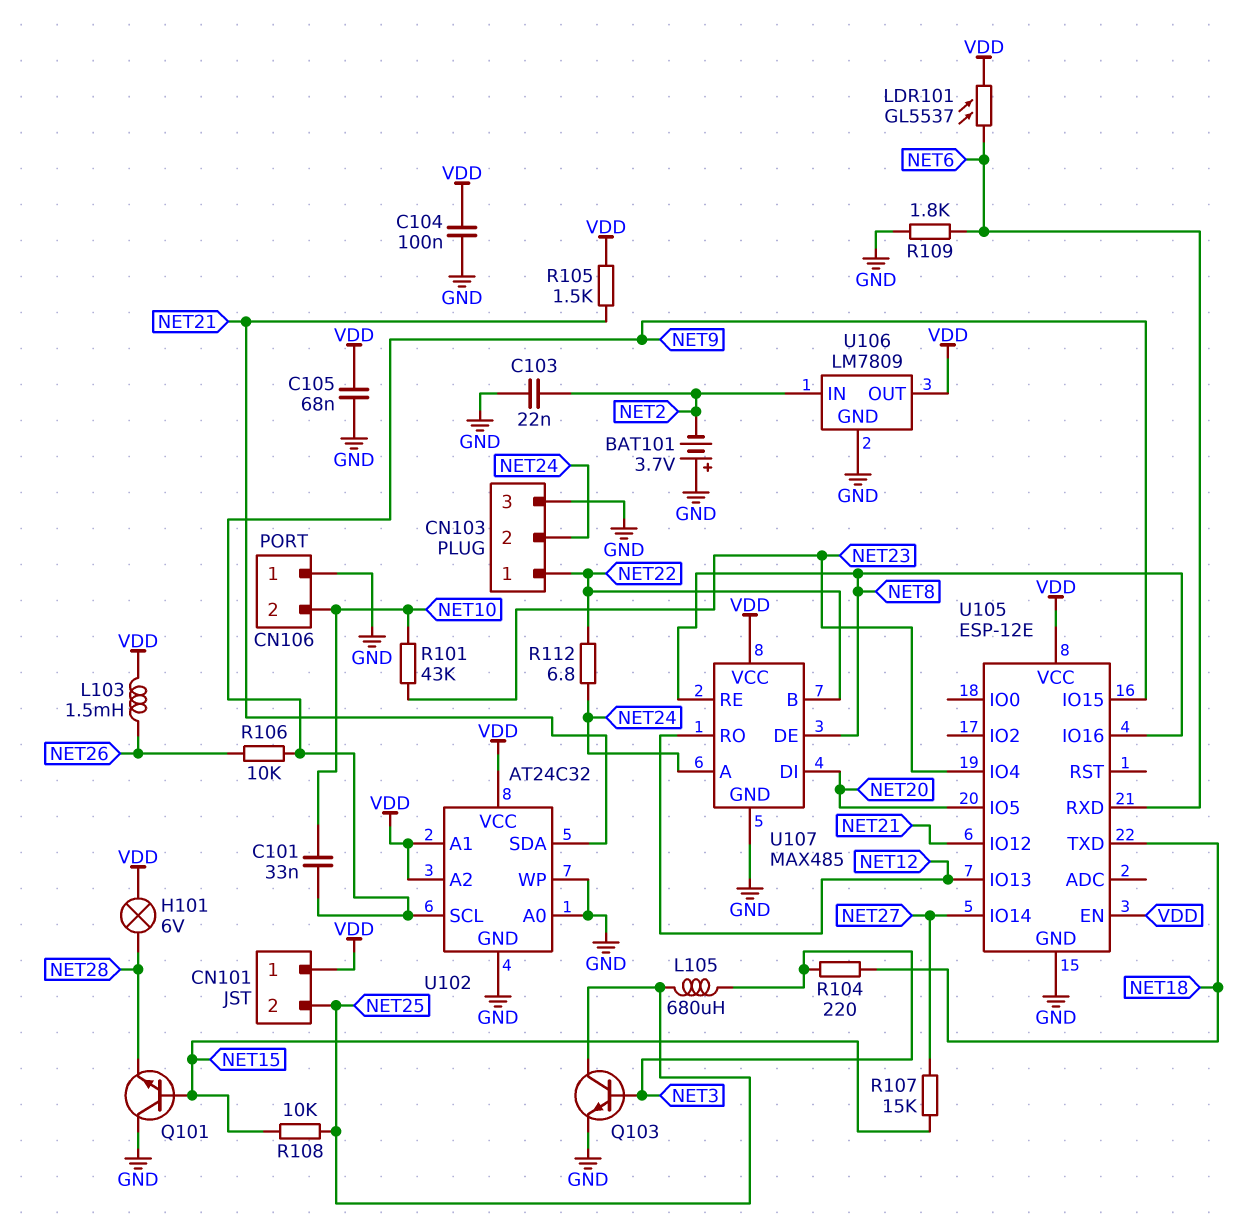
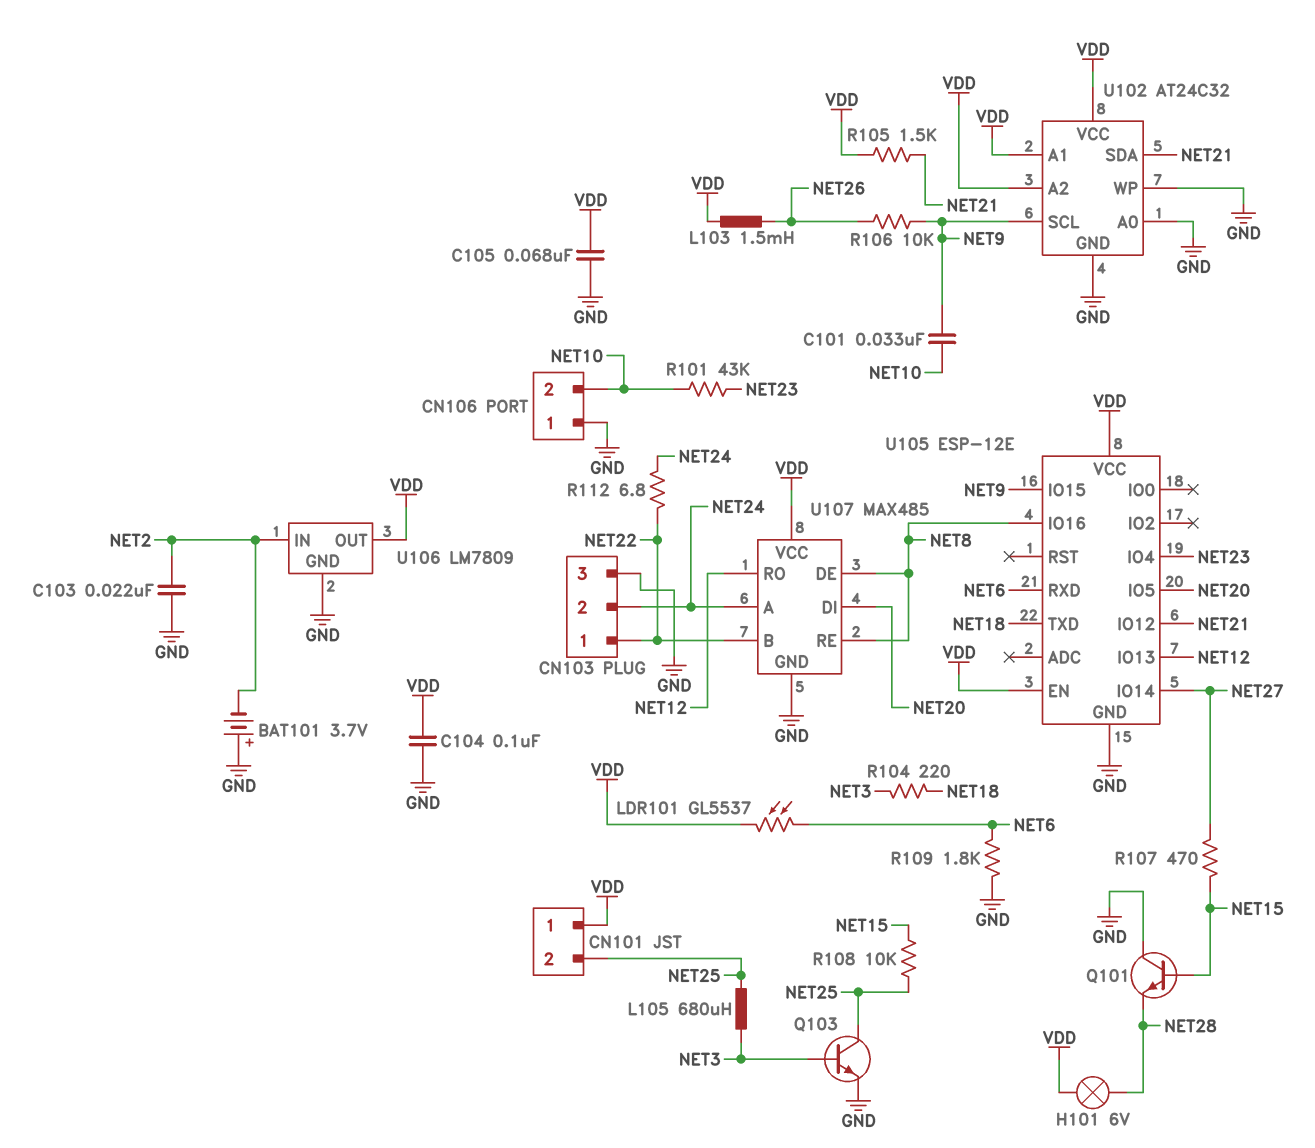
R107: 15k (NET15, NET27) -> 470 (NET15, NET27)

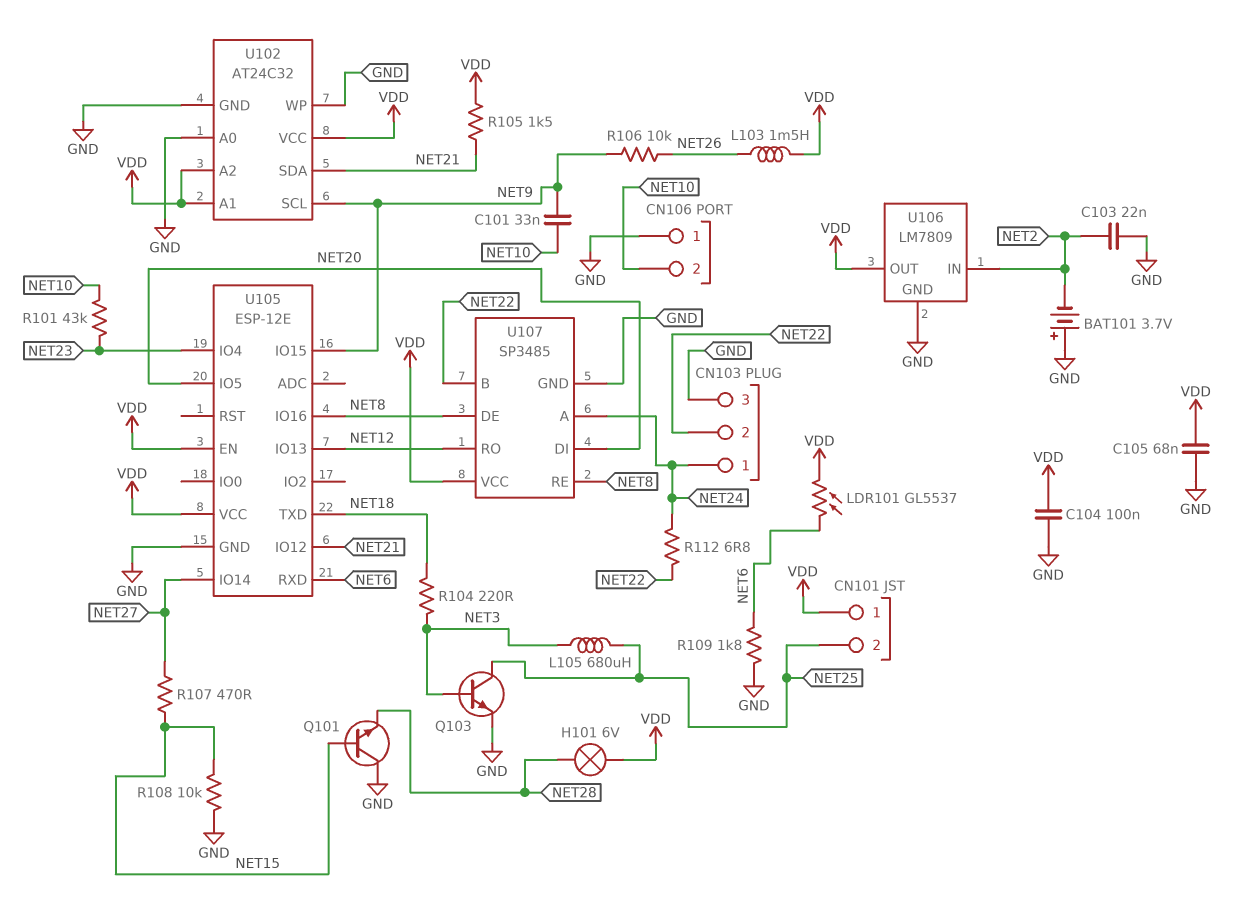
CN103 pin 1: NET22 -> NET24
CN103 pin 2: NET24 -> NET22
R108: 10k (NET15, NET25) -> 10k (GND, NET15)
U107: MAX485 -> SP3485

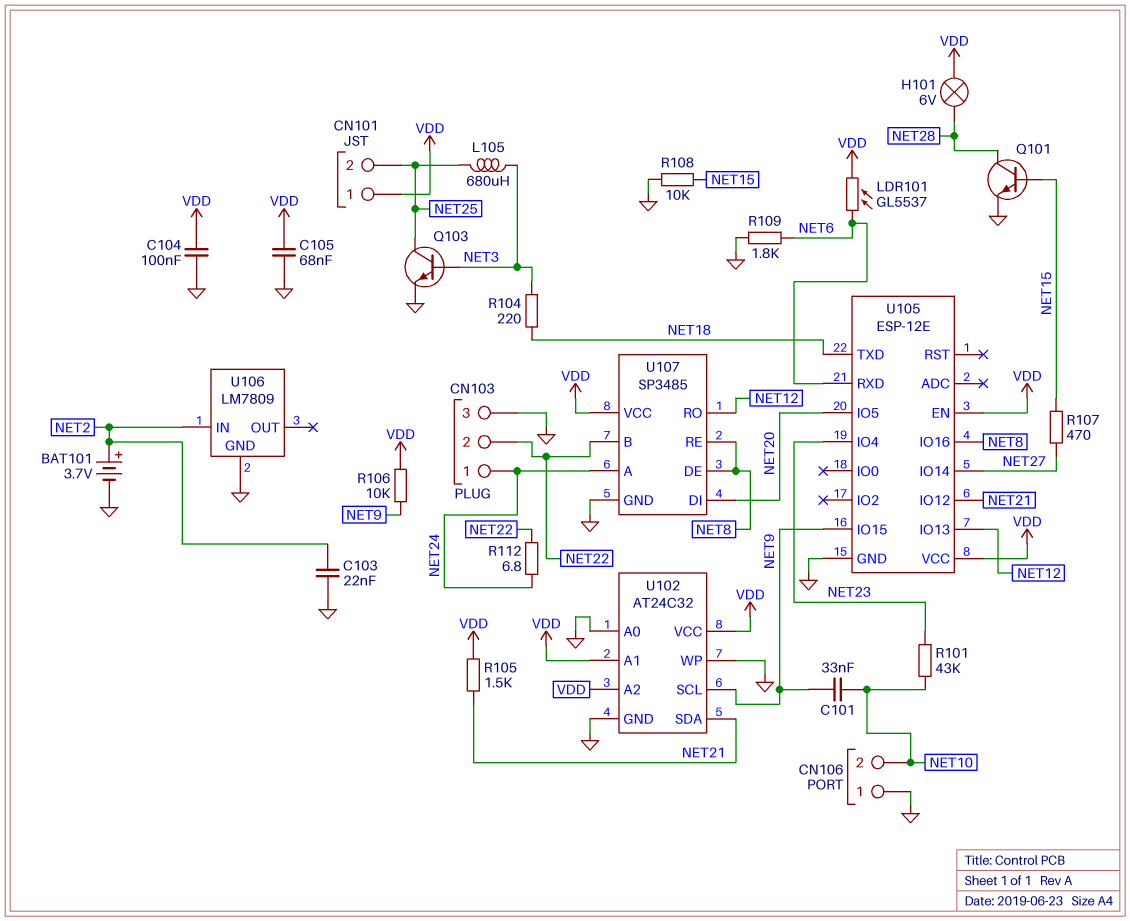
BAT101: 3.7V (plus GND, minus NET2) -> 3.7V (plus NET2, minus GND)
L103: 1.5mH (NET26, VDD) -> none
Q101: NPN (B NET15, C GND, E NET28) -> NPN (B NET15, C NET28, E GND)
R106: 10k (NET9, NET26) -> 10k (NET9, VDD)
U106 pin OUT: VDD -> none

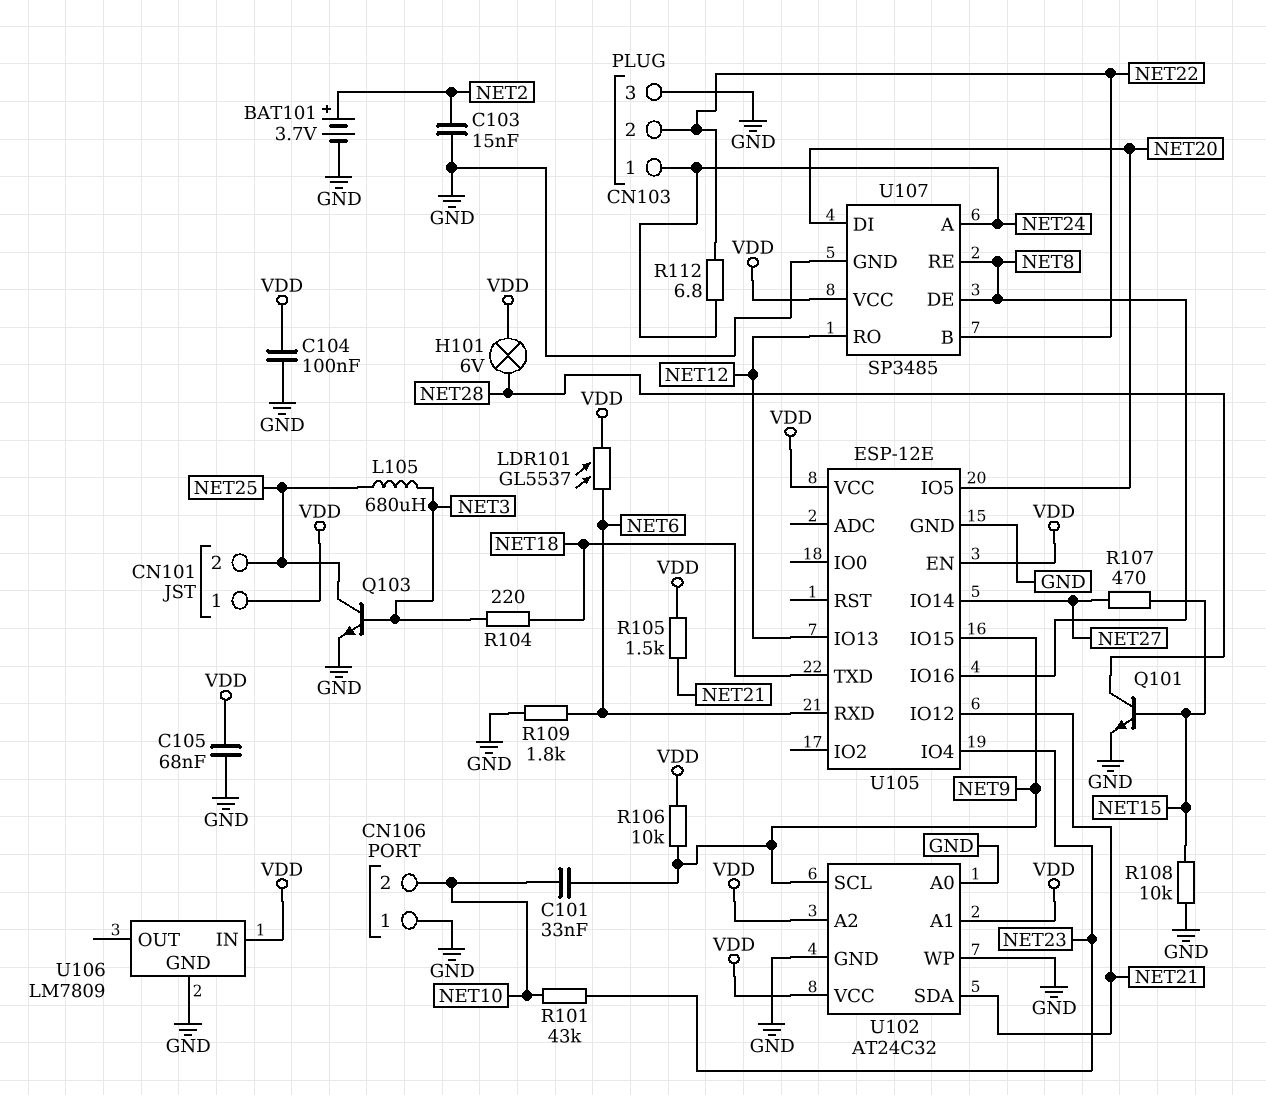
C103: 22nF (GND, NET2) -> 15nF (GND, NET2)
U106 pin IN: NET2 -> VDD

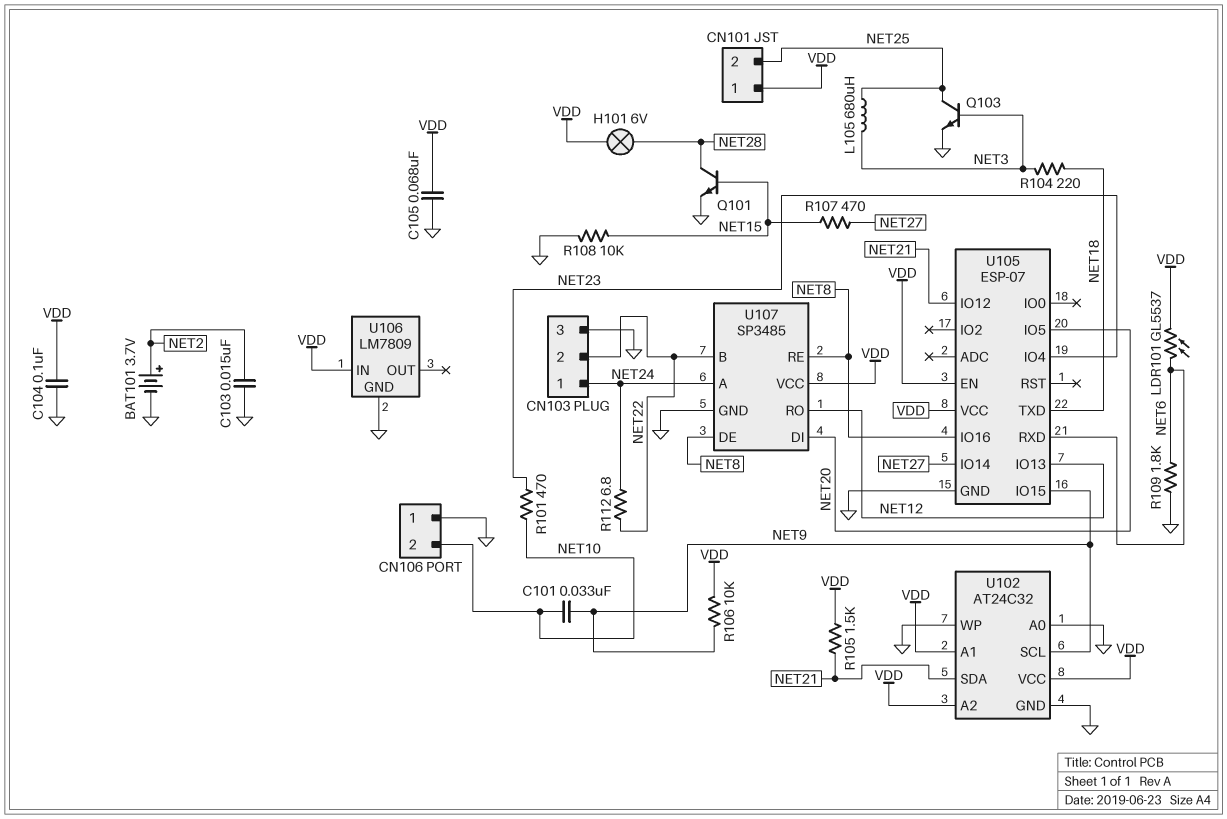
R101: 43k (NET10, NET23) -> 470 (NET10, NET23)
U105: ESP-12E -> ESP-07

